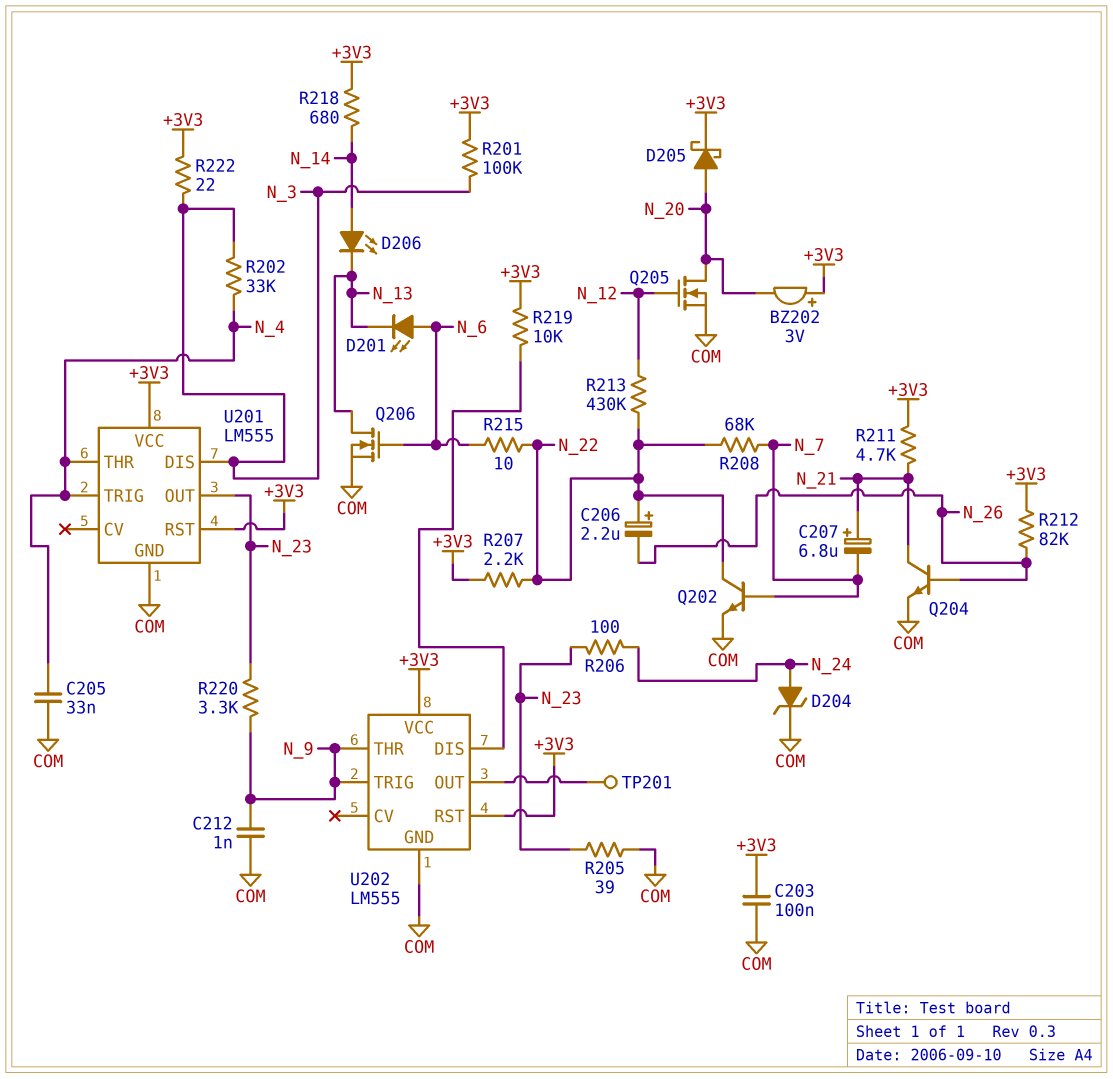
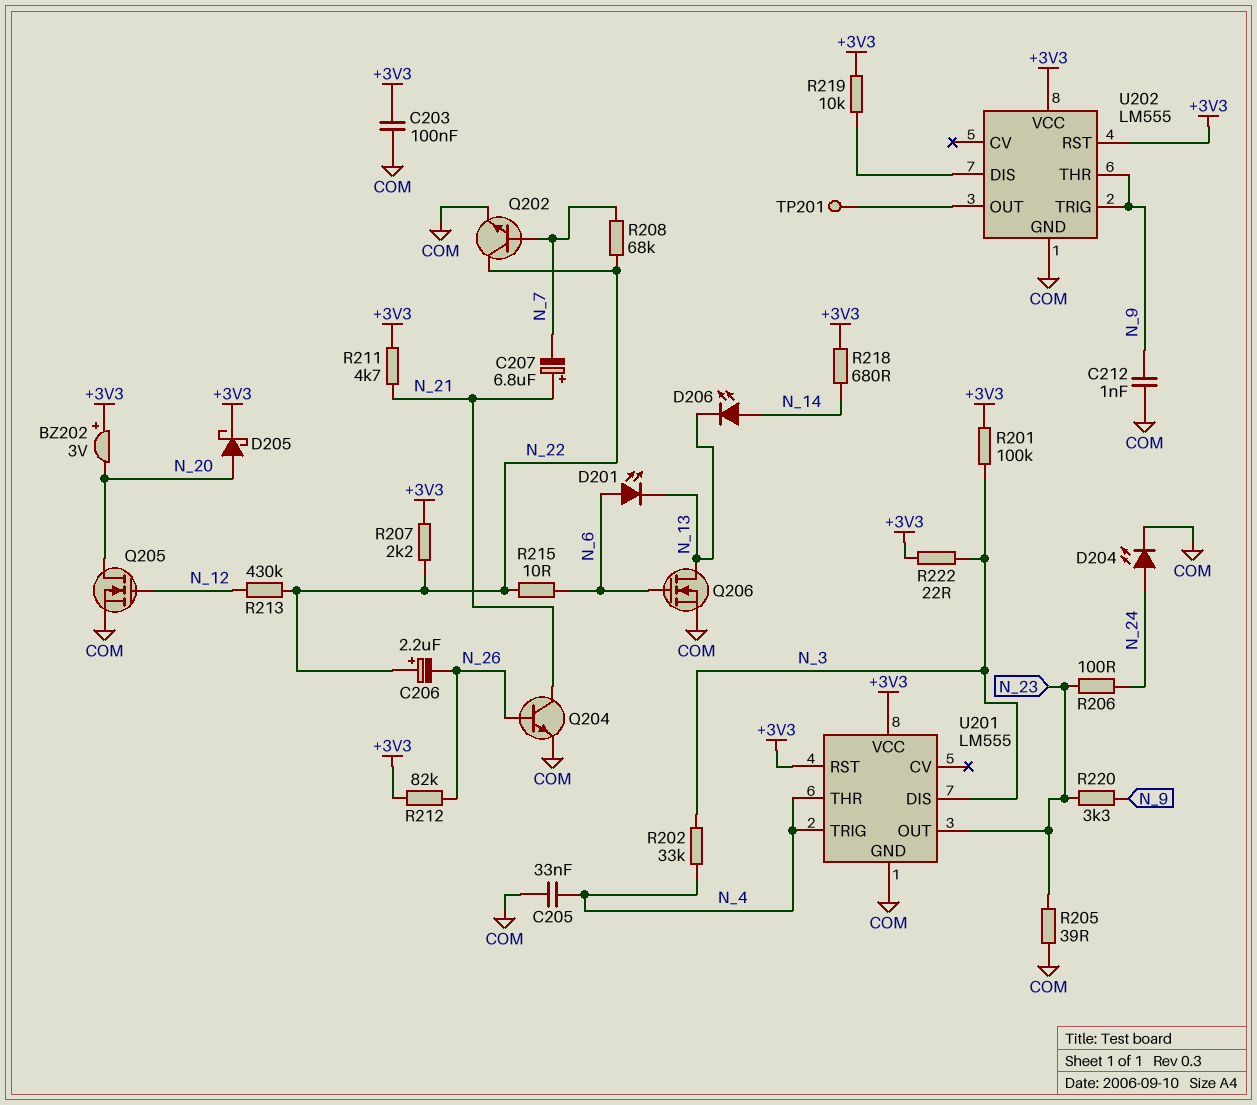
D204: zener (A N_24, K COM) -> LED (A N_24, K COM)

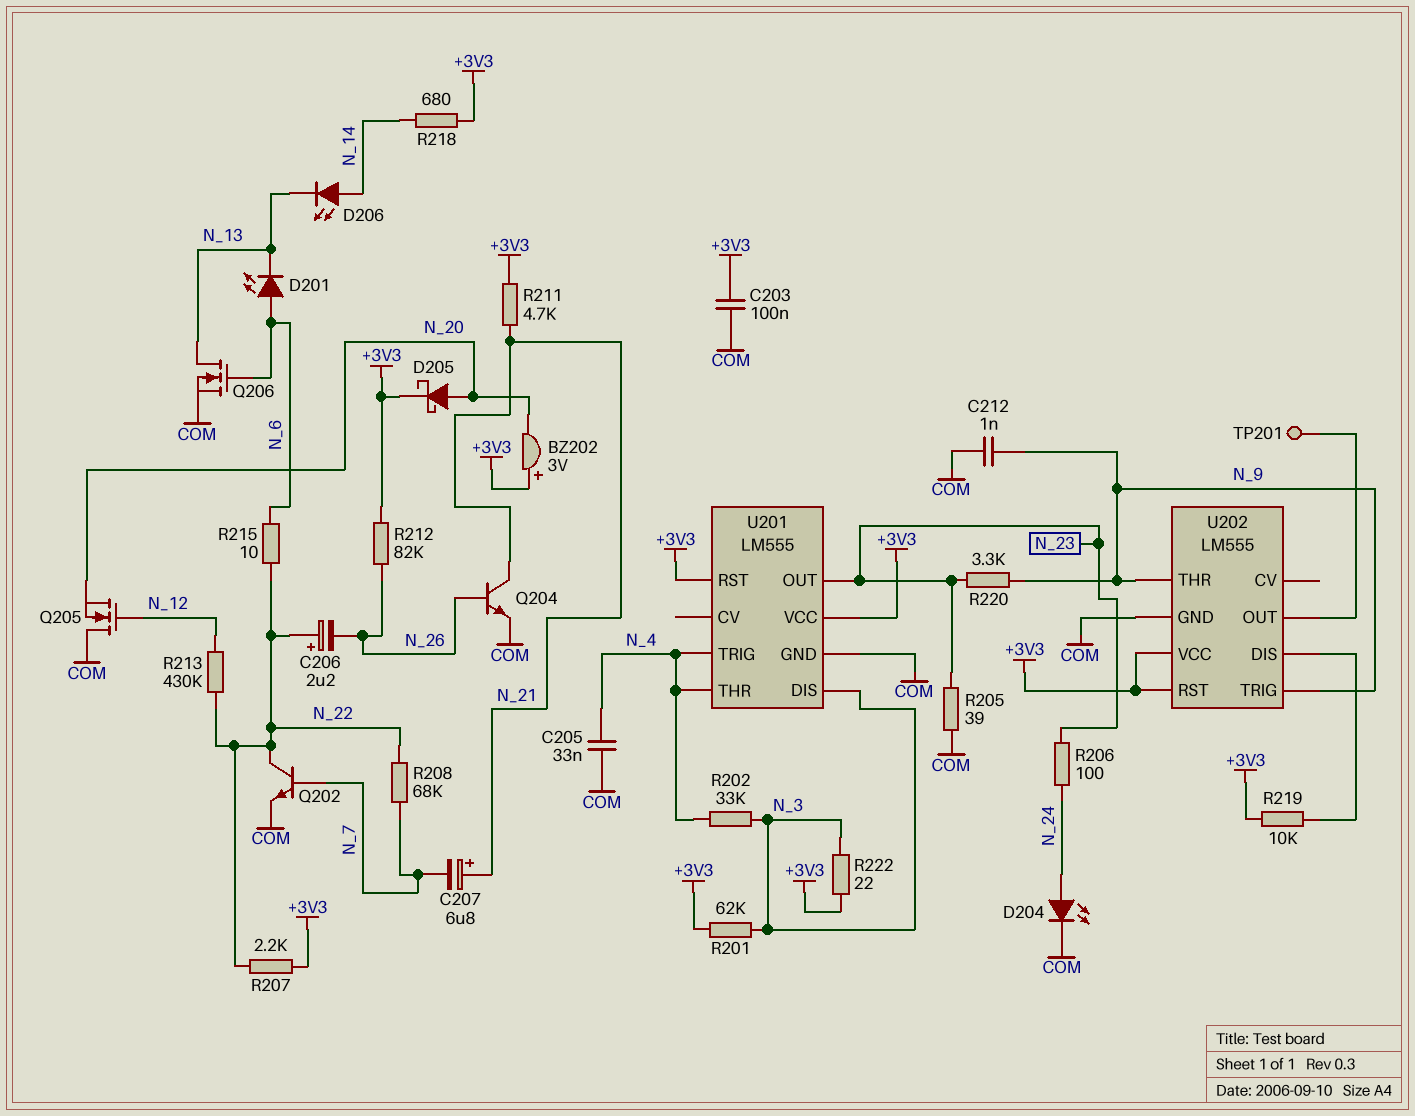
Q205: NMOS (G N_12, D N_20, S COM) -> NMOS (G N_12, D COM, S N_20)
R201: 100k (+3V3, N_3) -> 62k (+3V3, N_3)

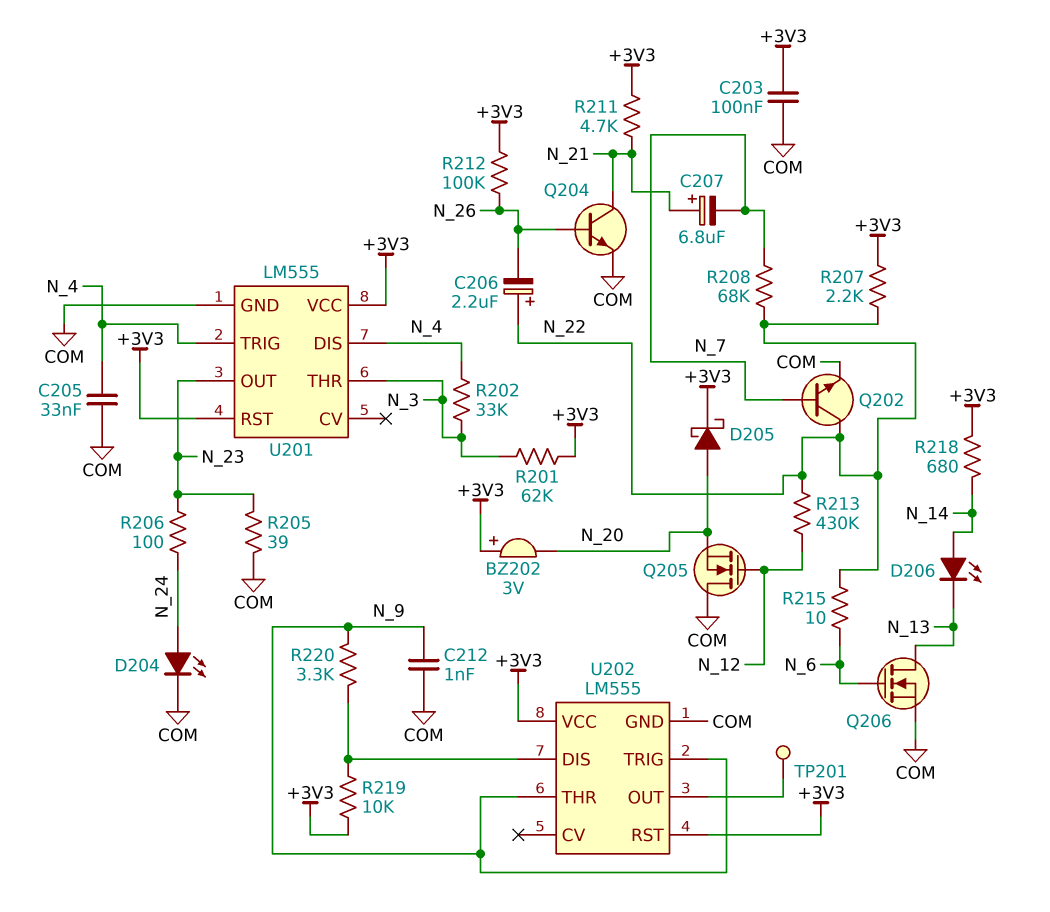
D201: LED (A N_6, K N_13) -> none
R212: 82k (+3V3, N_26) -> 100k (+3V3, N_26)
R220: 3.3k (N_9, N_23) -> 3.3k (N_9, U202/DIS)
R222: 22 (+3V3, N_3) -> none
U201 pin DIS: N_3 -> N_4
U201 pin THR: N_4 -> N_3

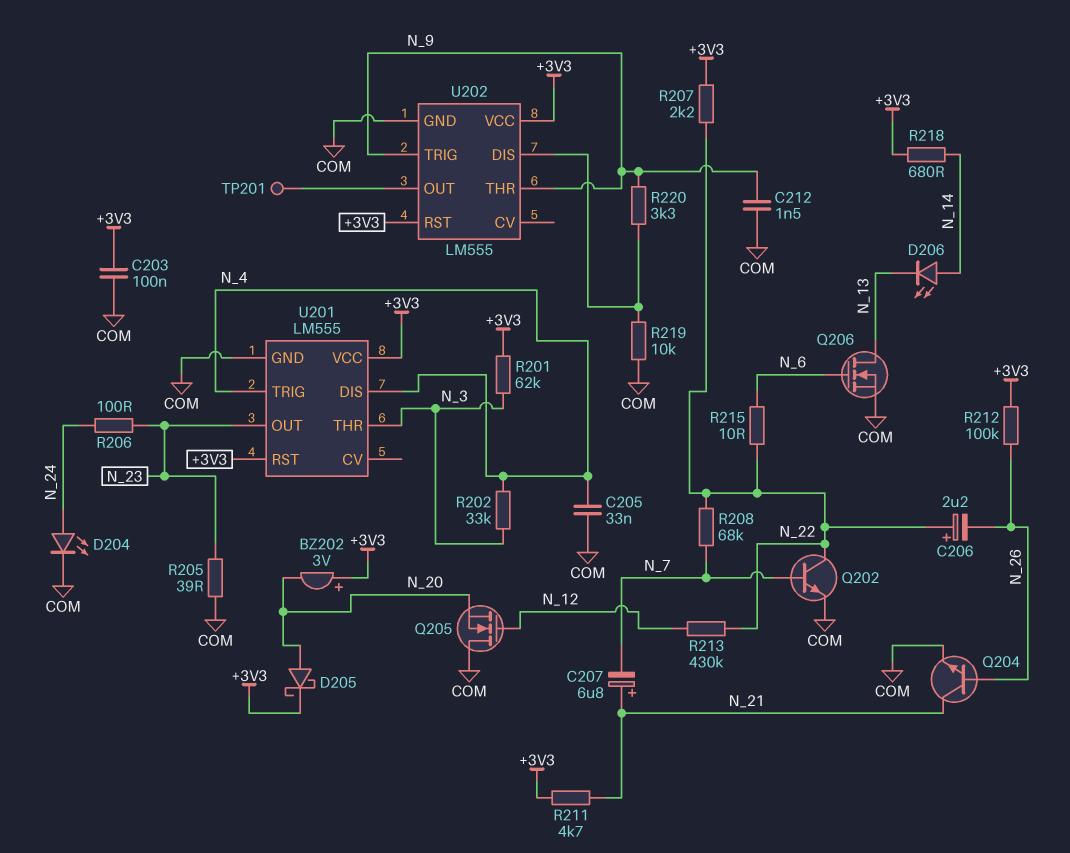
C212: 1nF (COM, N_9) -> 1.5nF (COM, N_9)
R219: 10k (+3V3, U202/DIS) -> 10k (COM, U202/DIS)

